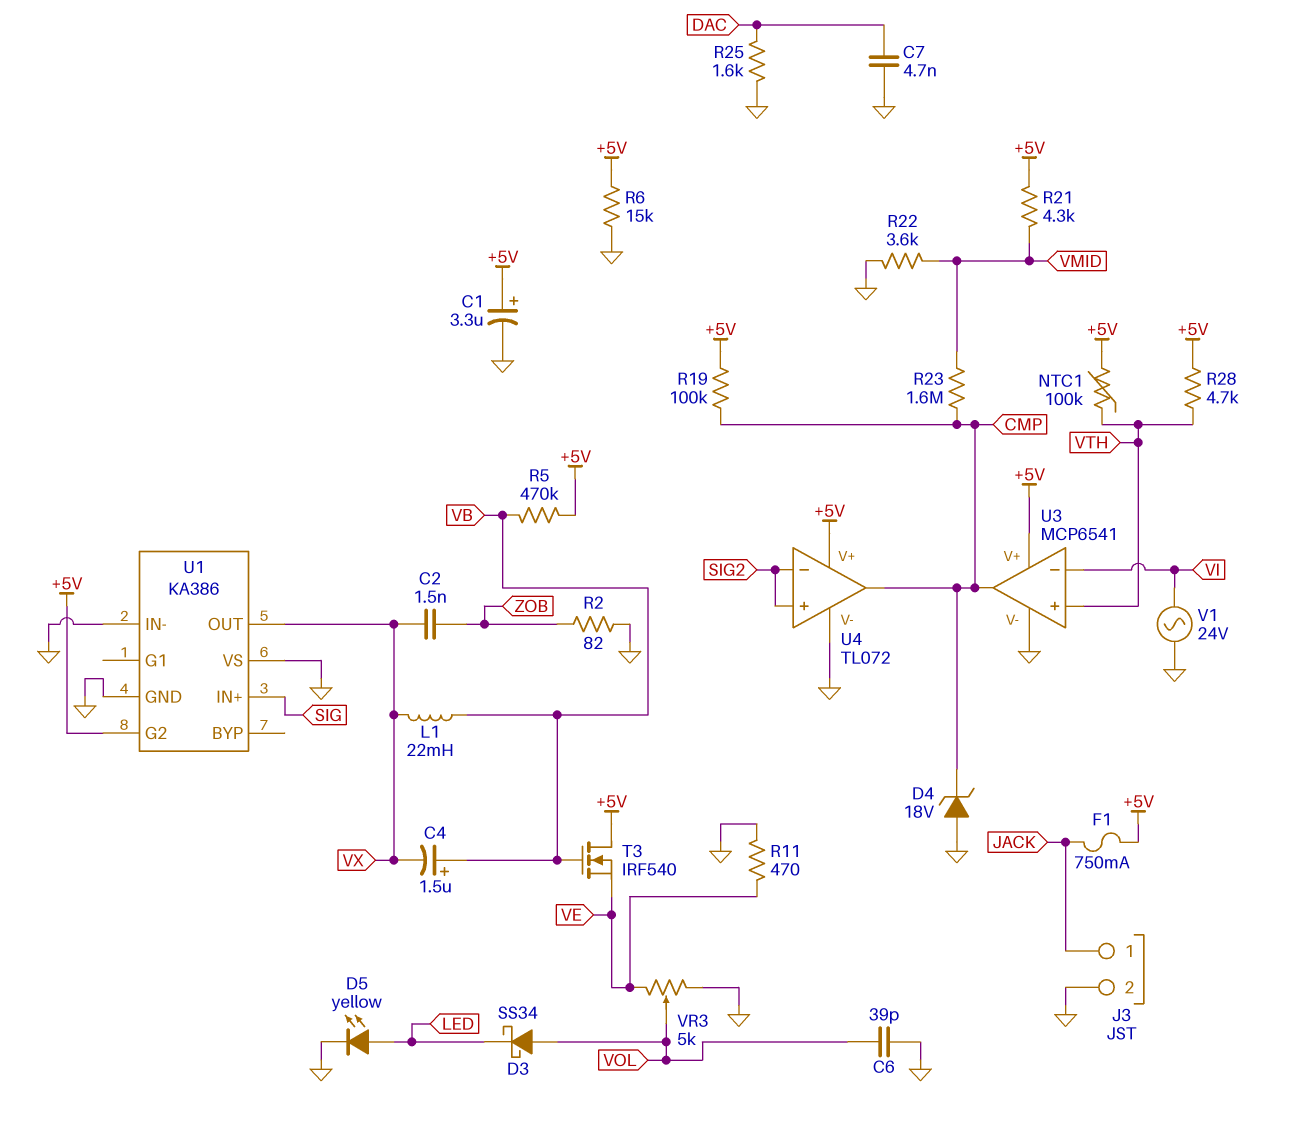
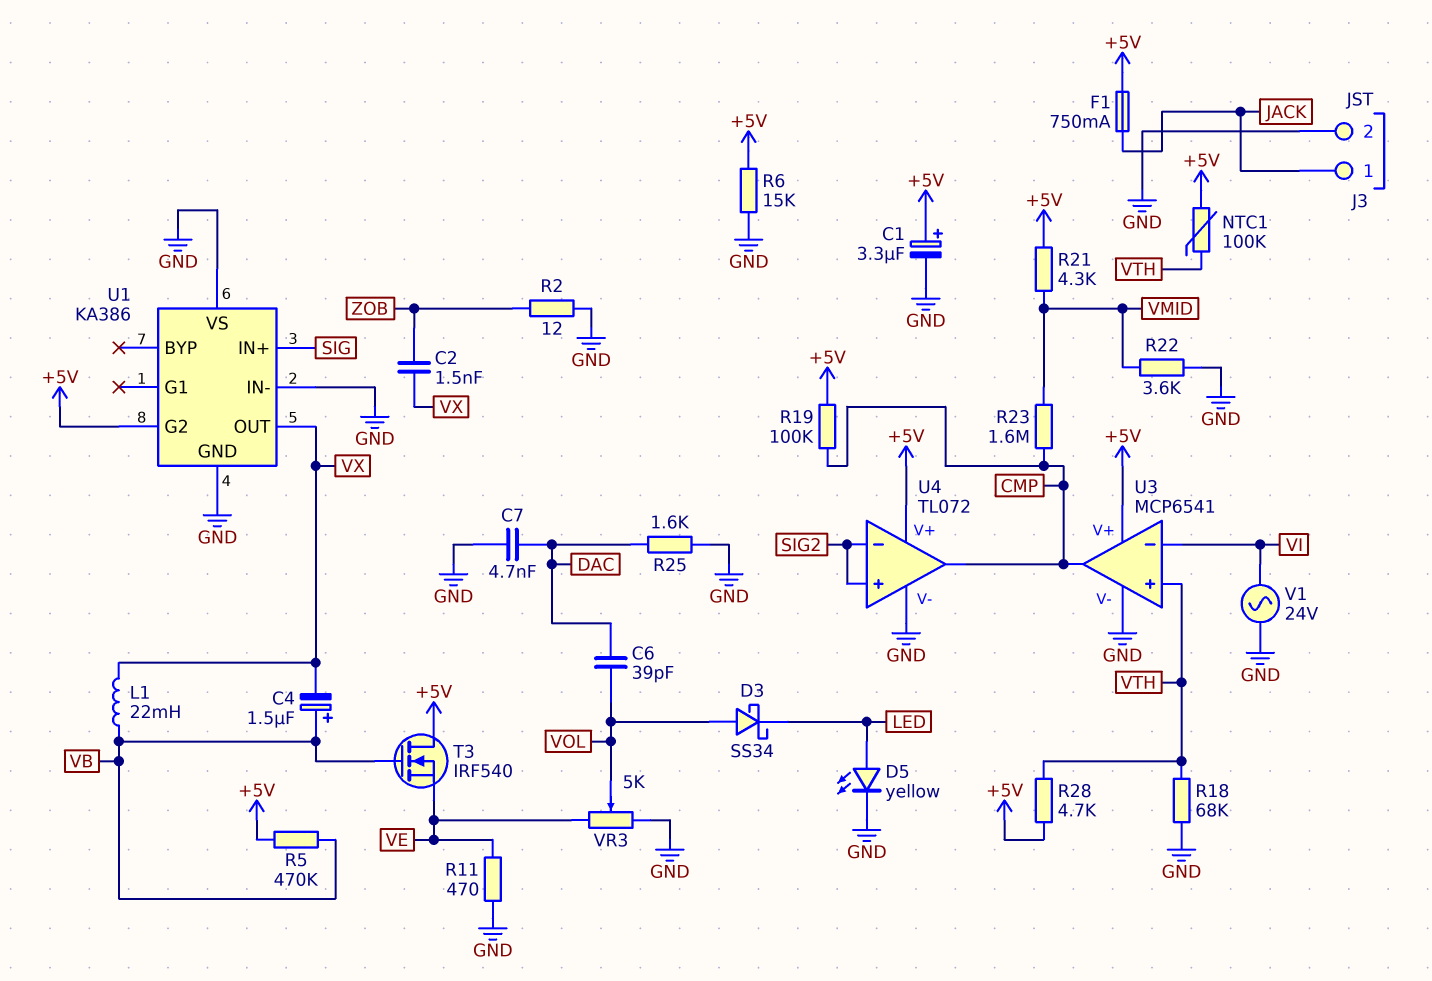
C6: 39pF (GND, VOL) -> 39pF (DAC, VOL)
D4: zener 18V (A GND, K CMP) -> none
R2: 82 (GND, ZOB) -> 12 (GND, ZOB)
R18: none -> 68k (GND, VTH)

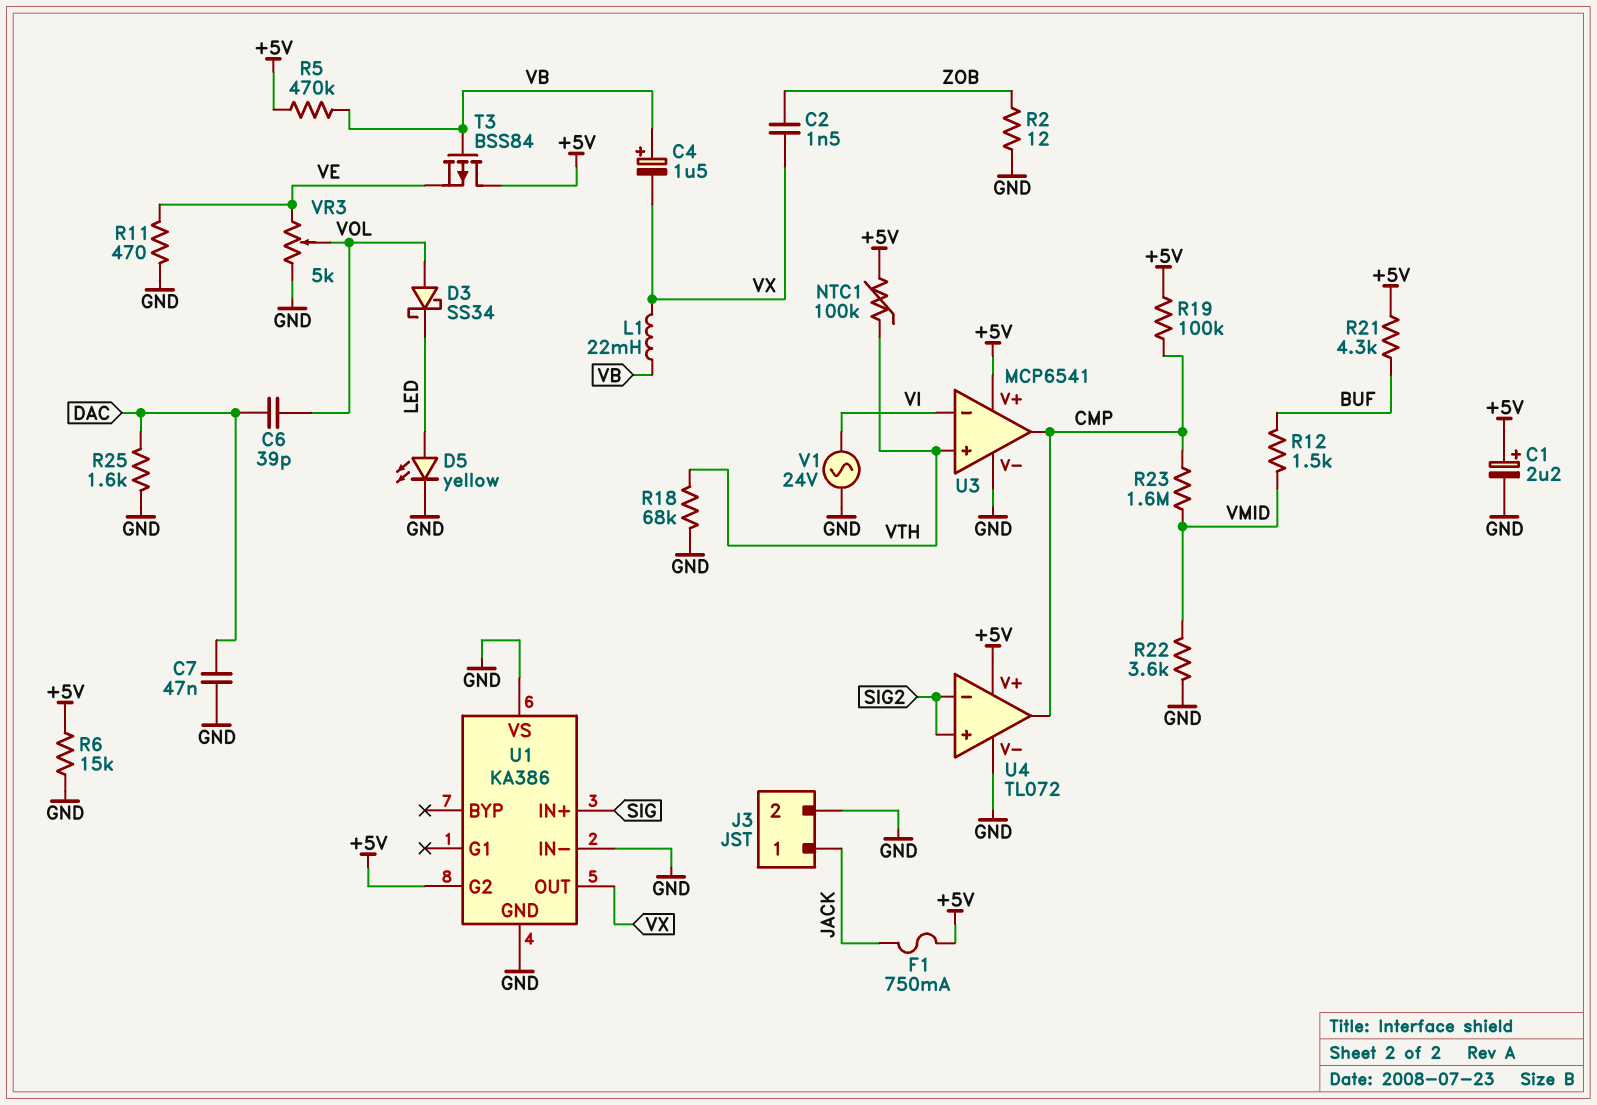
C1: 3.3uF (plus +5V, minus GND) -> 2.2uF (plus +5V, minus GND)
C7: 4.7nF (DAC, GND) -> 47nF (DAC, GND)
R12: none -> 1.5k (BUF, VMID)
R21: 4.3k (+5V, VMID) -> 4.3k (+5V, BUF)
R28: 4.7k (+5V, VTH) -> none
T3: NMOS IRF540 (G VB, D +5V, S VE) -> PMOS BSS84 (G VB, D +5V, S VE)

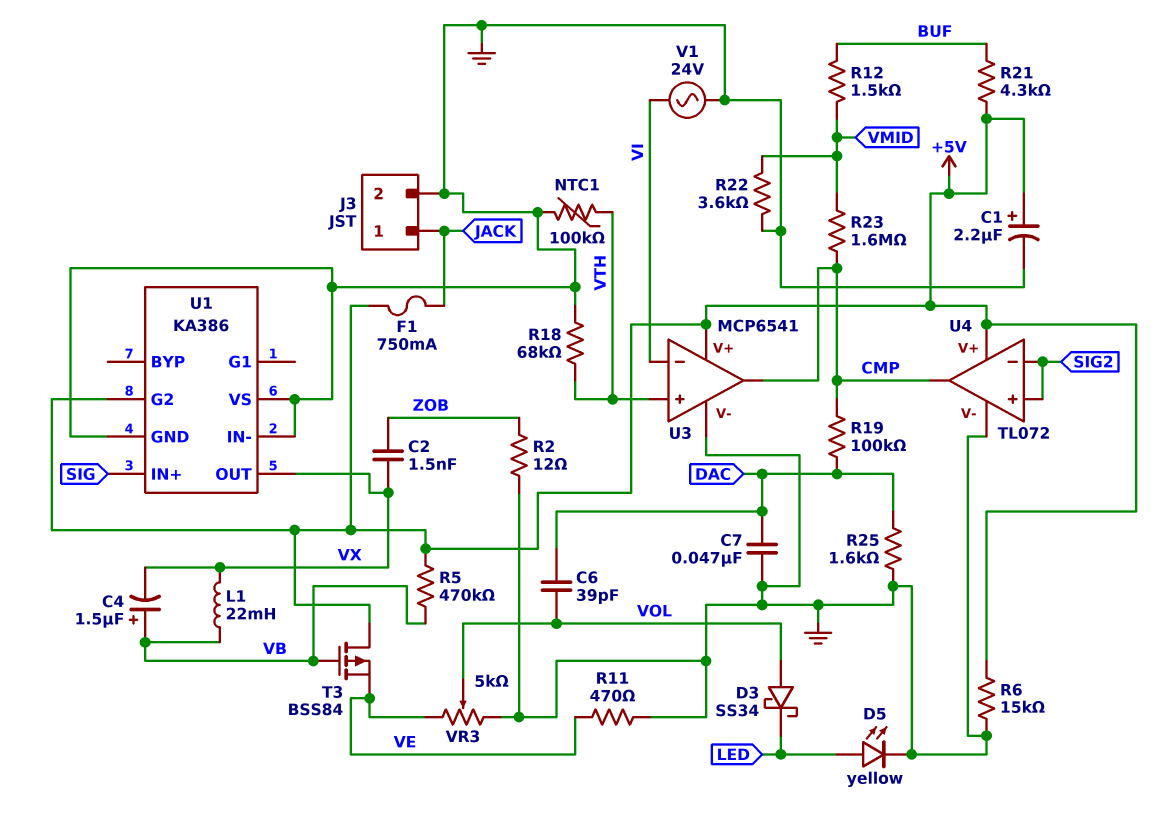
NTC1: 100k (+5V, VTH) -> 100k (GND, VTH)
R19: 100k (+5V, CMP) -> 100k (CMP, DAC)

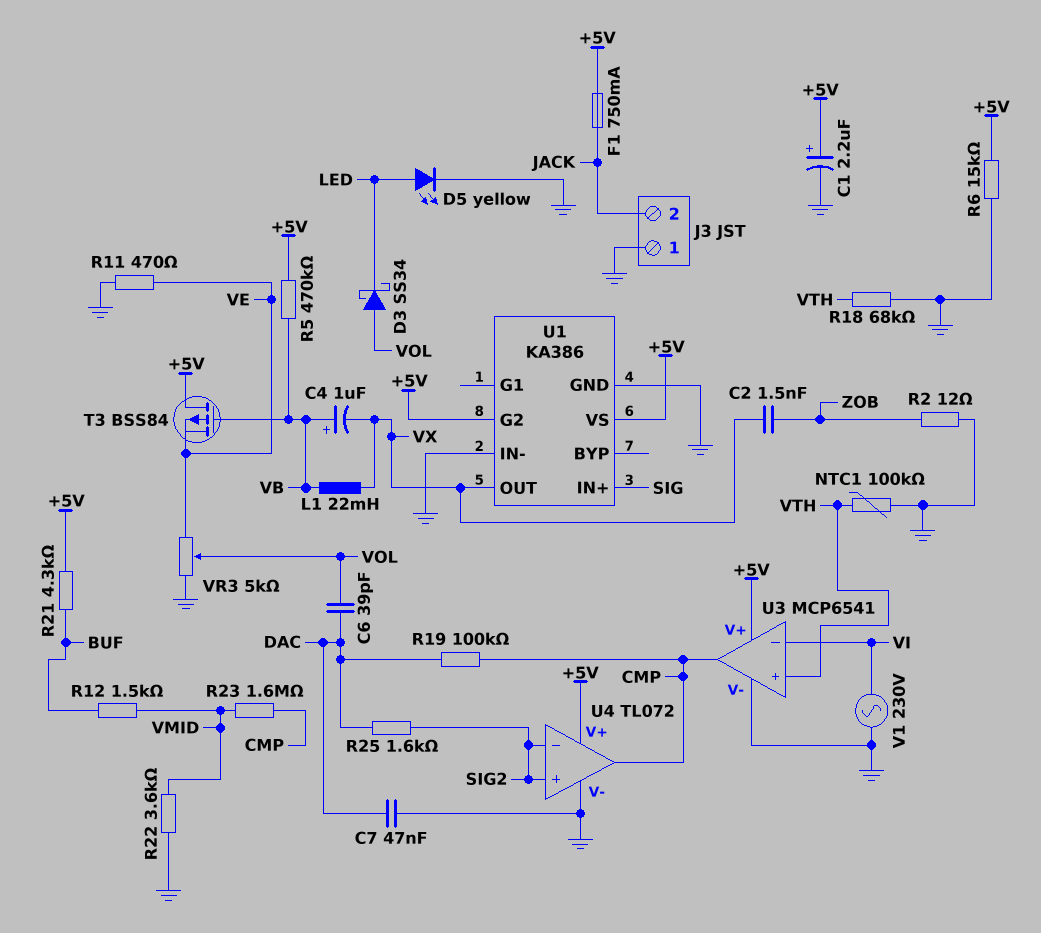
C4: 1.5uF (plus VB, minus VX) -> 1uF (plus VB, minus VX)
J3 pin 1: JACK -> GND
J3 pin 2: GND -> JACK
R25: 1.6k (DAC, GND) -> 1.6k (DAC, SIG2)
U1 pin VS: GND -> +5V
V1: AC 24V (GND, VI) -> AC 230V (GND, VI)

